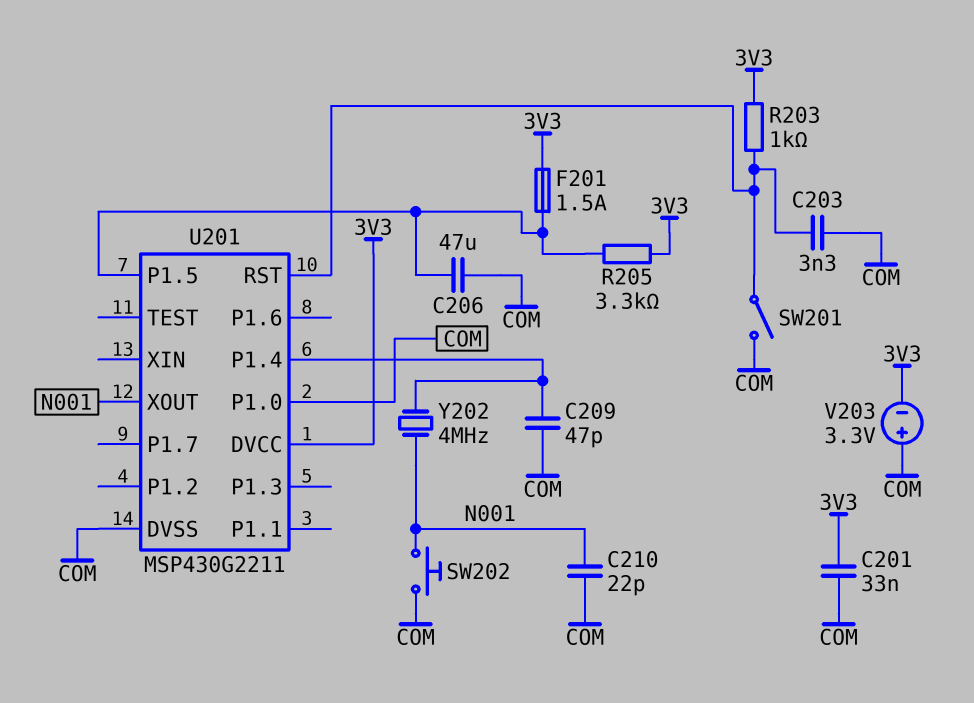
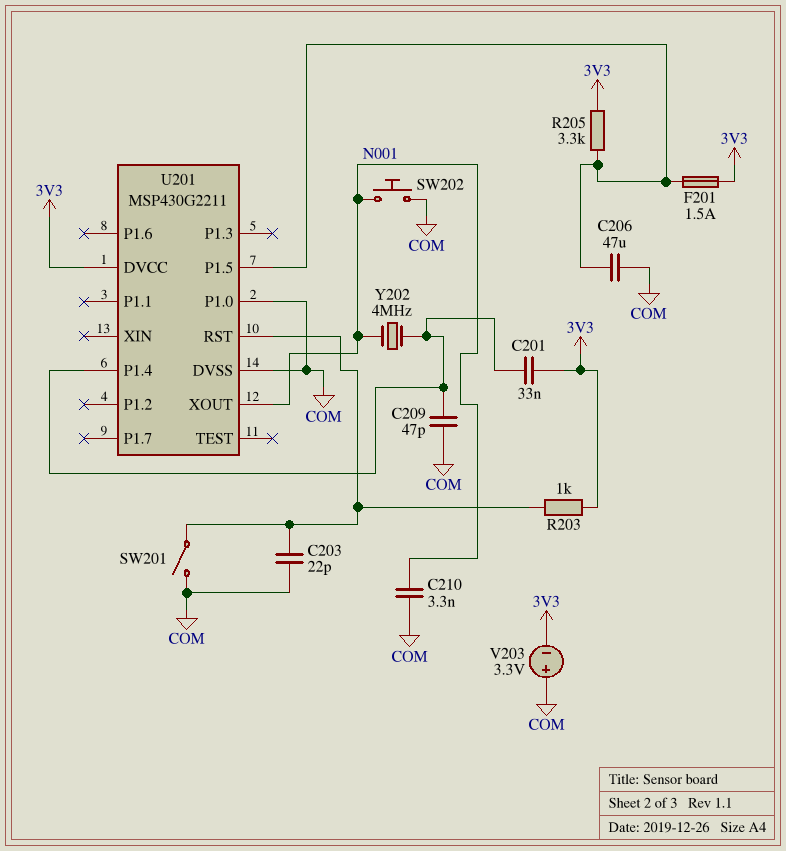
C201: 33nF (3V3, COM) -> 33nF (3V3, U201/P1.4)
C203: 3.3nF (COM, U201/RST) -> 22pF (COM, U201/RST)
C210: 22pF (COM, N001) -> 3.3nF (COM, N001)

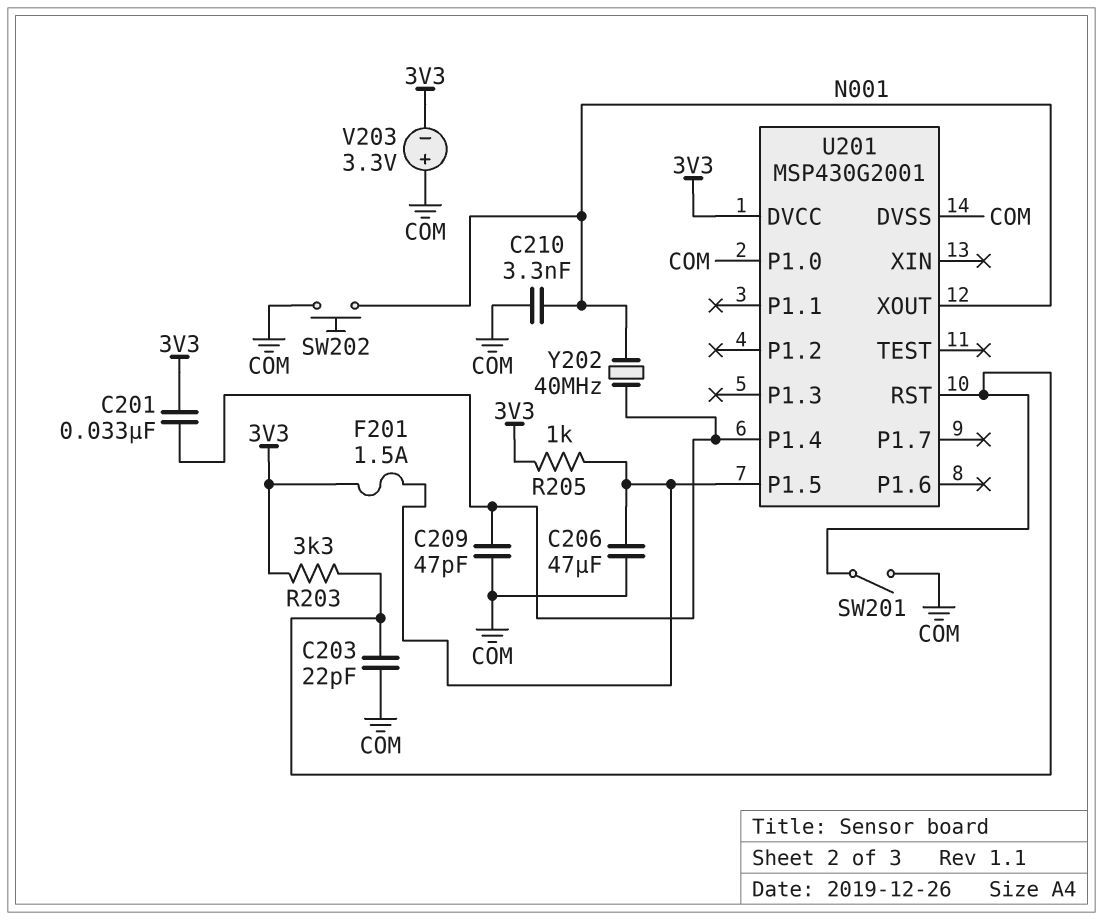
R203: 1k (3V3, U201/RST) -> 3.3k (3V3, U201/RST)
R205: 3.3k (3V3, U201/P1.5) -> 1k (3V3, U201/P1.5)
U201: MSP430G2211 -> MSP430G2001
Y202: 4MHz (N001, U201/P1.4) -> 40MHz (N001, U201/P1.4)

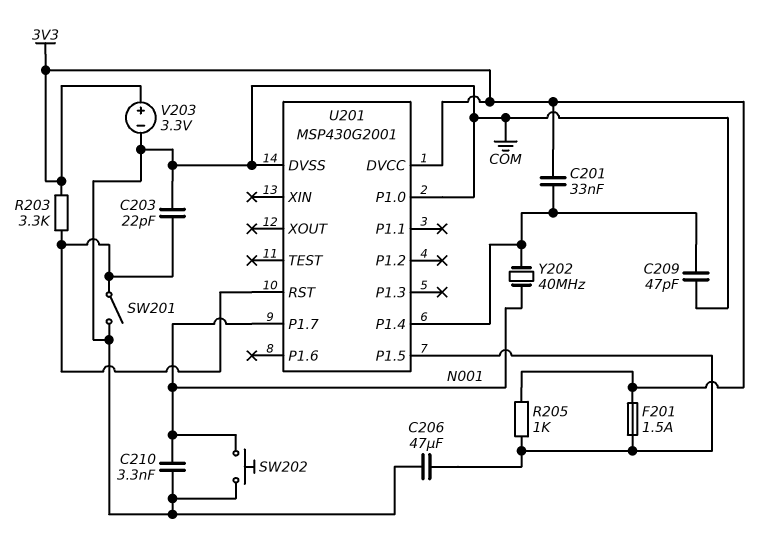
U201 pin P1.7: none -> N001
U201 pin XOUT: N001 -> none
V203: 3.3V (plus COM, minus 3V3) -> 3.3V (plus 3V3, minus COM)

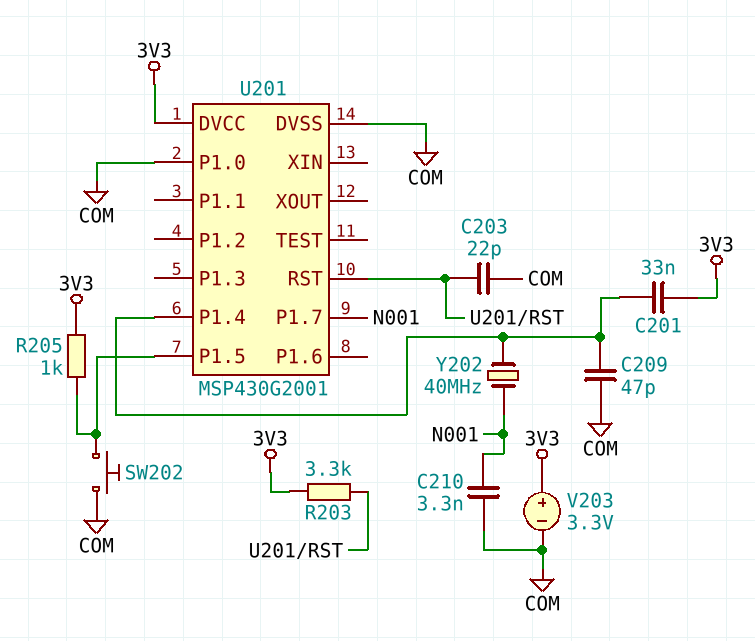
C206: 47uF (COM, U201/P1.5) -> none
F201: 1.5A (3V3, U201/P1.5) -> none
SW201: switch (COM, U201/RST) -> none
SW202: button (COM, N001) -> button (COM, U201/P1.5)

